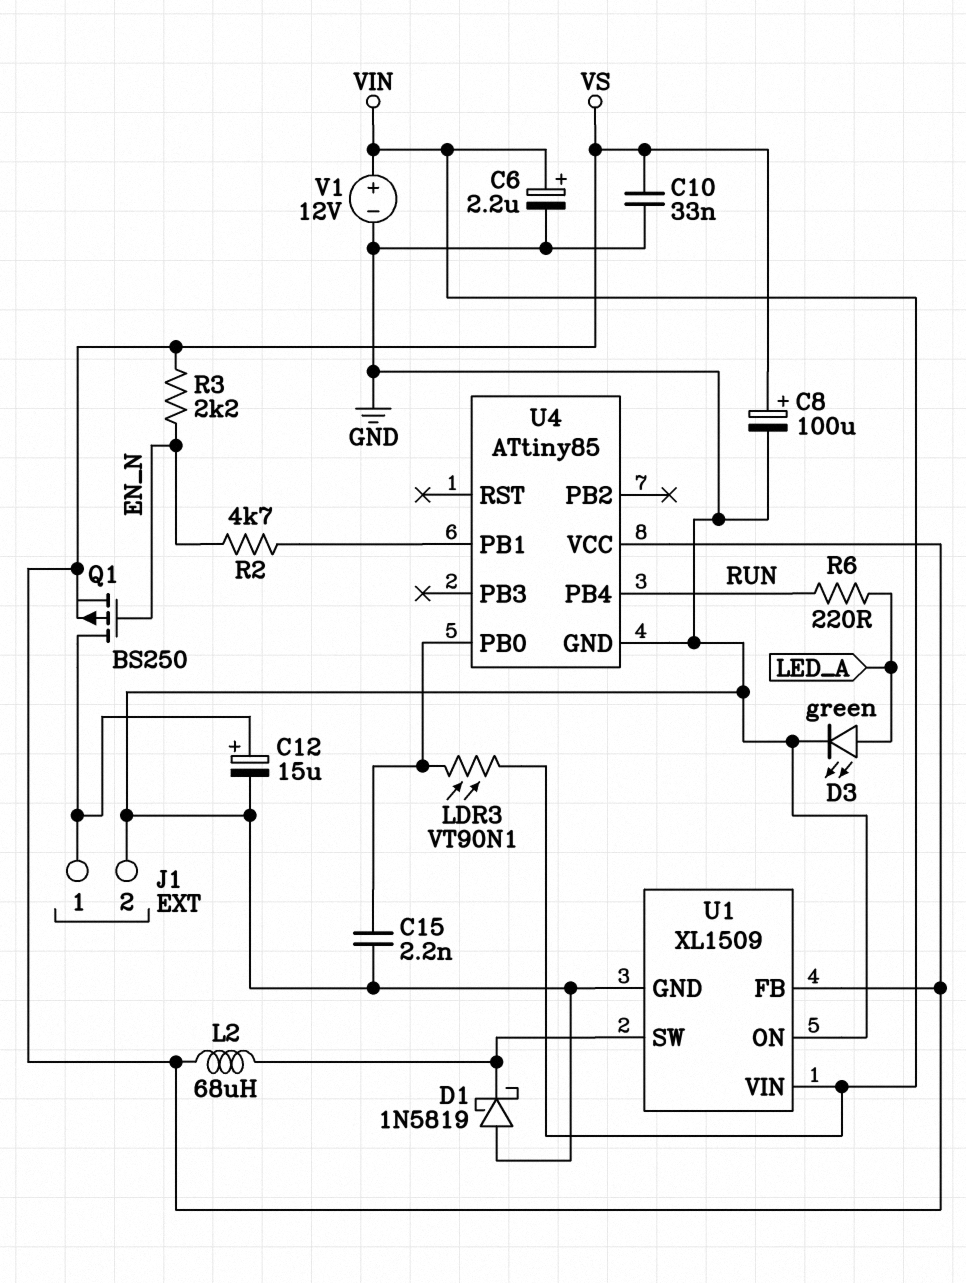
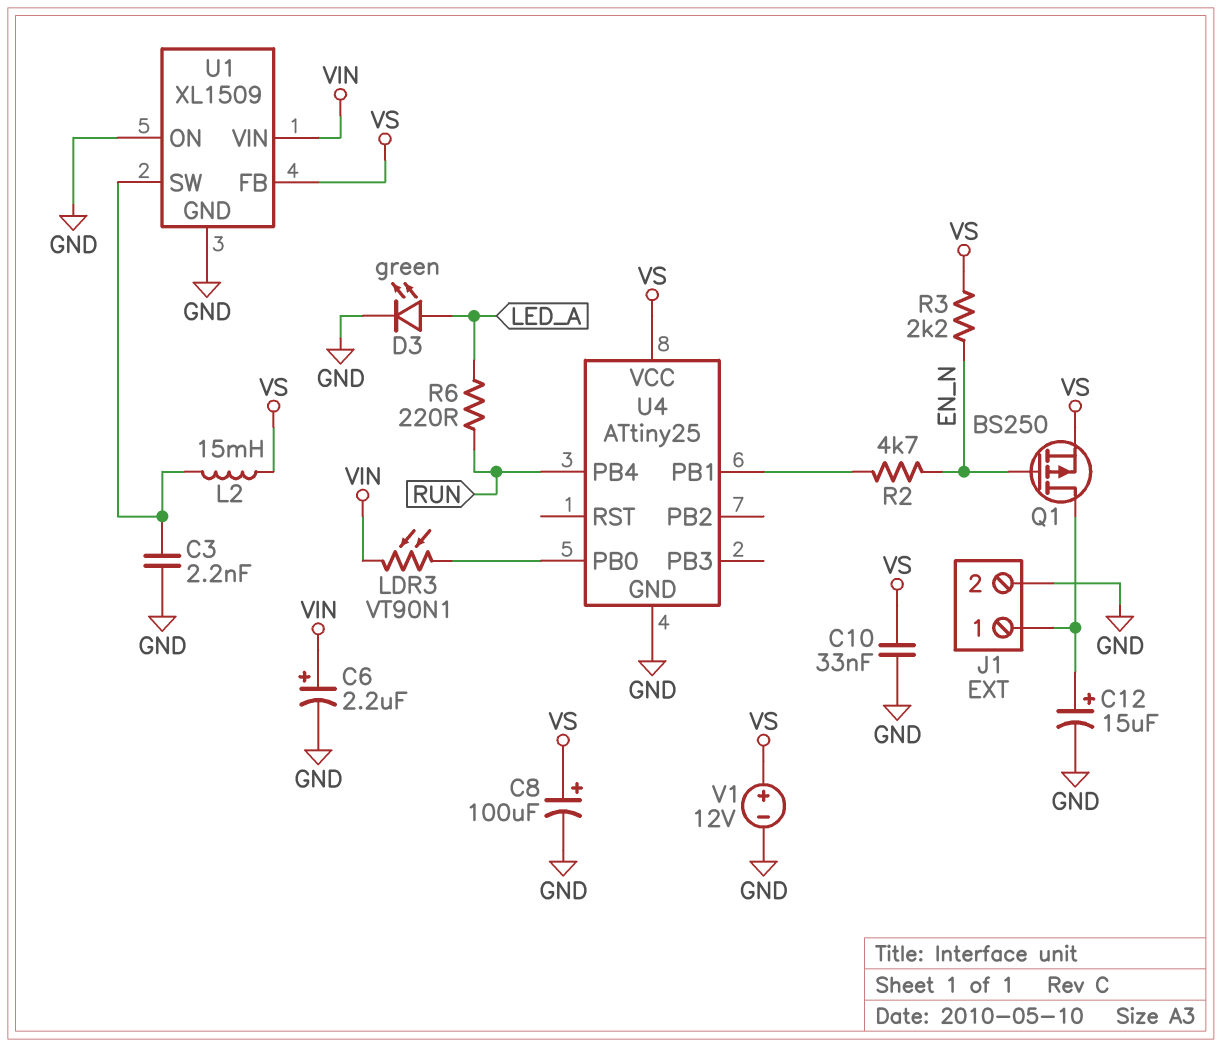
C3: none -> 2.2nF (GND, U1/SW)
C15: 2.2nF (GND, U4/PB0) -> none
D1: schottky 1N5819 (A GND, K U1/SW) -> none
L2: 68uH (U1/SW, VS) -> 15mH (U1/SW, VS)
U4: ATtiny85 -> ATtiny25
V1: 12V (plus VIN, minus GND) -> 12V (plus VS, minus GND)

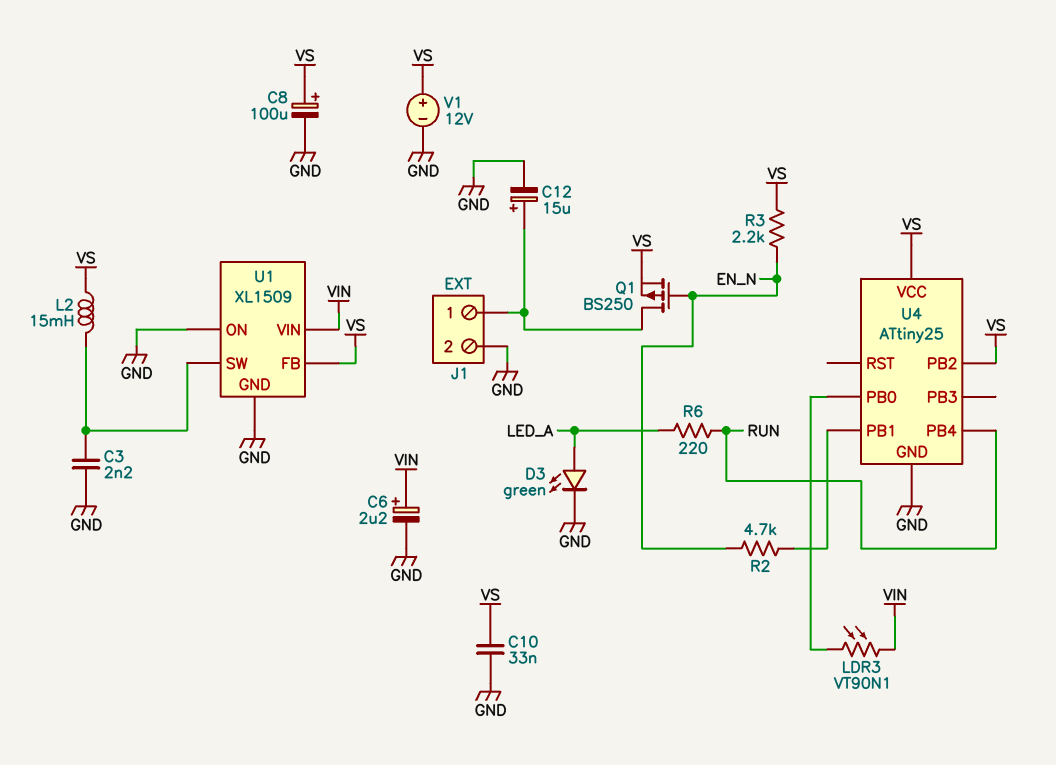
U4 pin PB2: none -> VS

